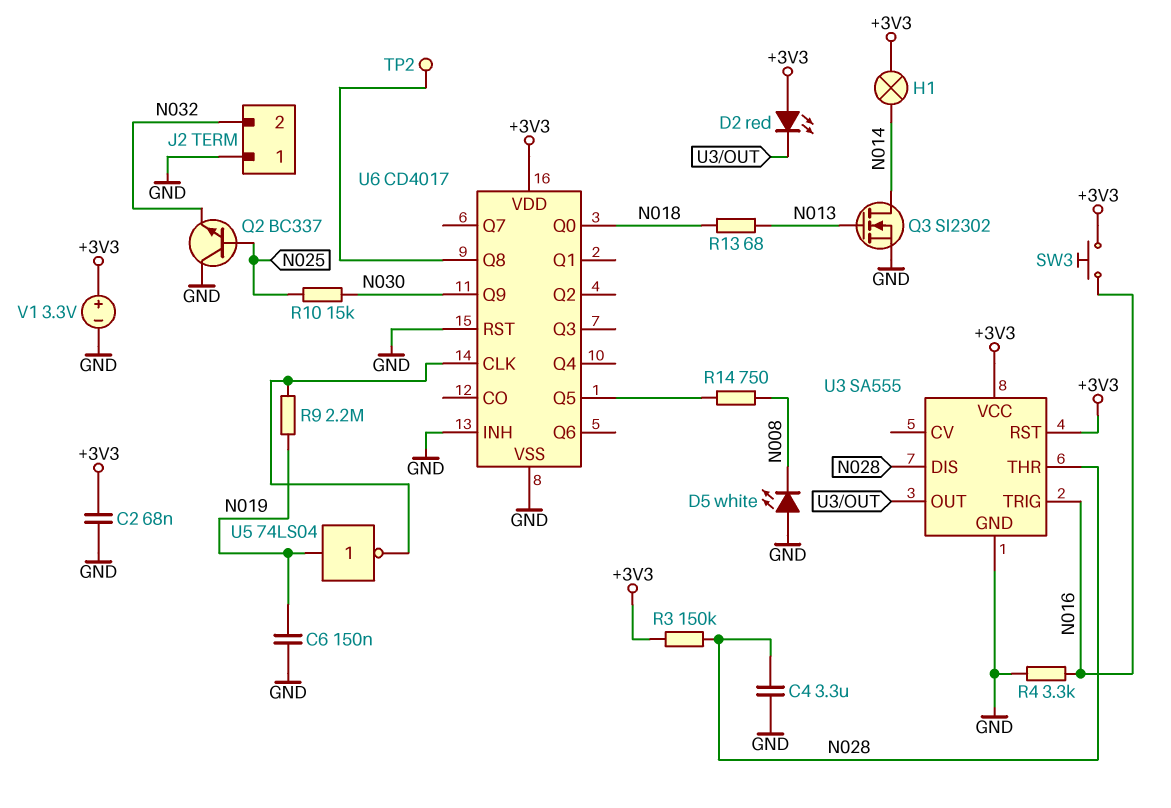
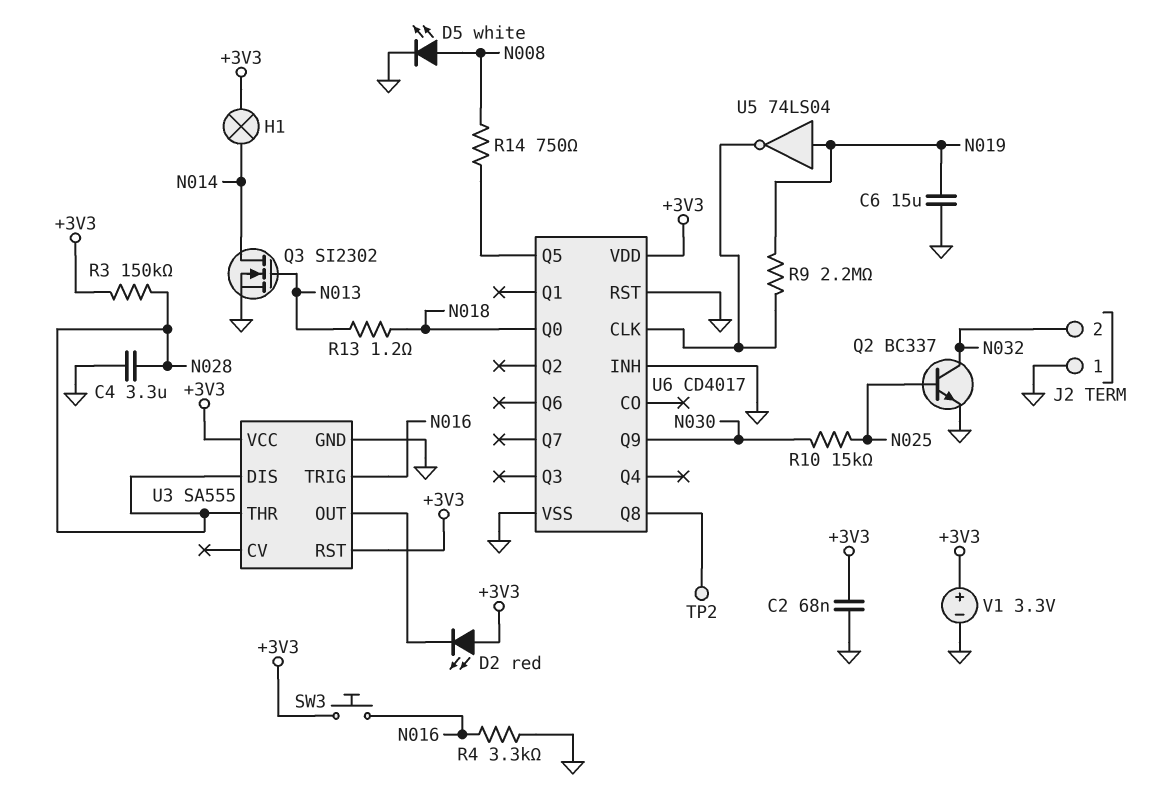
C6: 150nF (GND, N019) -> 15uF (GND, N019)
D5: LED white (A GND, K N008) -> LED white (A N008, K GND)
Q2: NPN BC337 (B N025, C GND, E N032) -> NPN BC337 (B N025, C N032, E GND)
R13: 68 (N013, N018) -> 1.2 (N013, N018)

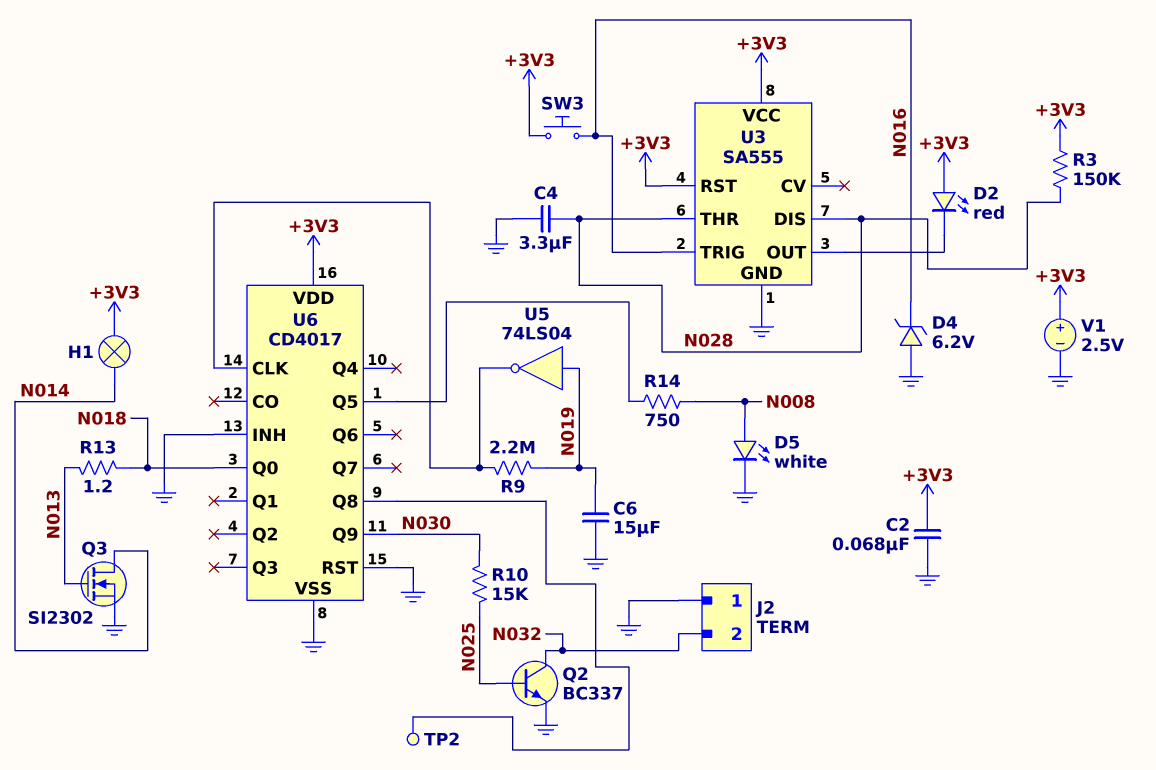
D4: none -> zener 6.2V (A GND, K N016)
R4: 3.3k (GND, N016) -> none
V1: 3.3V (plus +3V3, minus GND) -> 2.5V (plus +3V3, minus GND)

